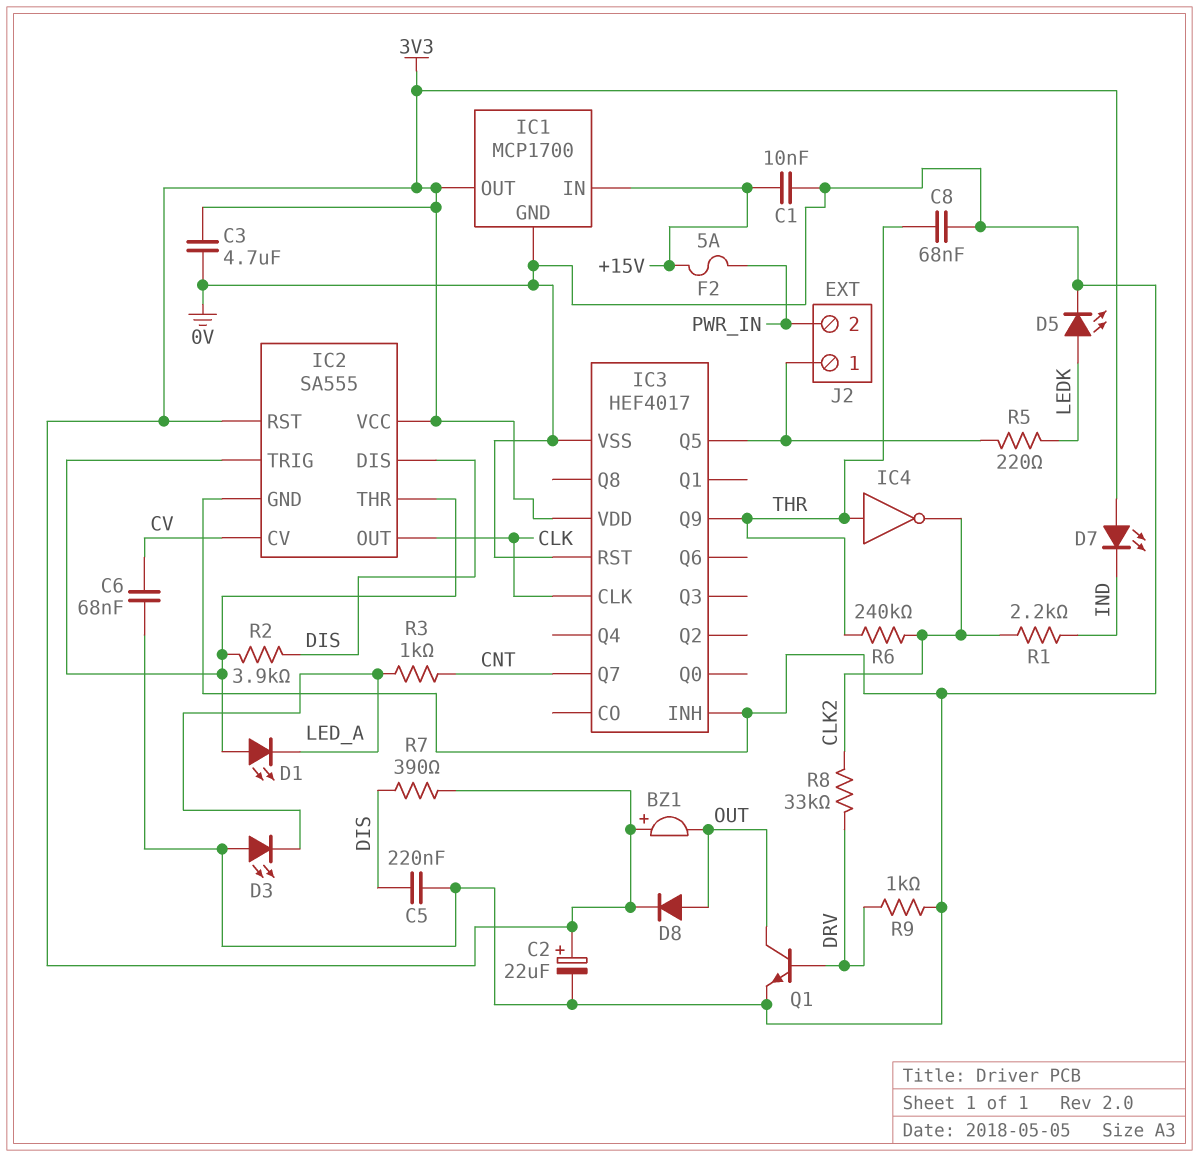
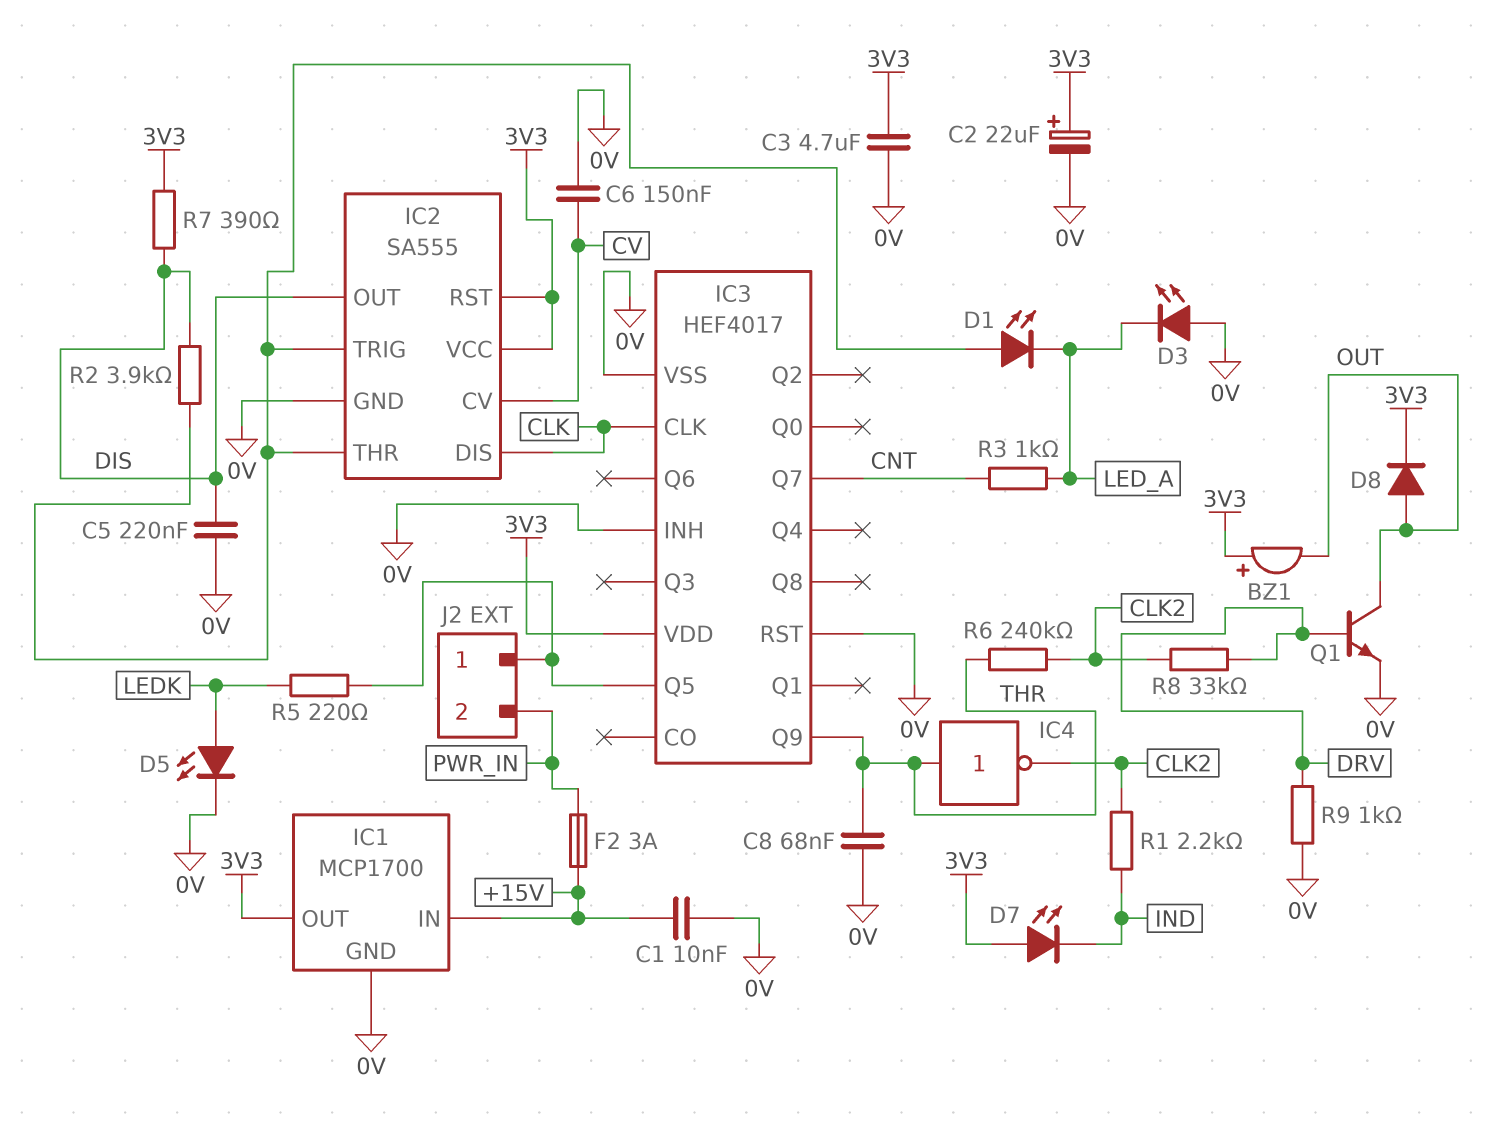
C6: 68nF (0V, CV) -> 150nF (0V, CV)
F2: 5A (+15V, PWR_IN) -> 3A (+15V, PWR_IN)
IC2 pin DIS: DIS -> CLK
IC2 pin OUT: CLK -> DIS

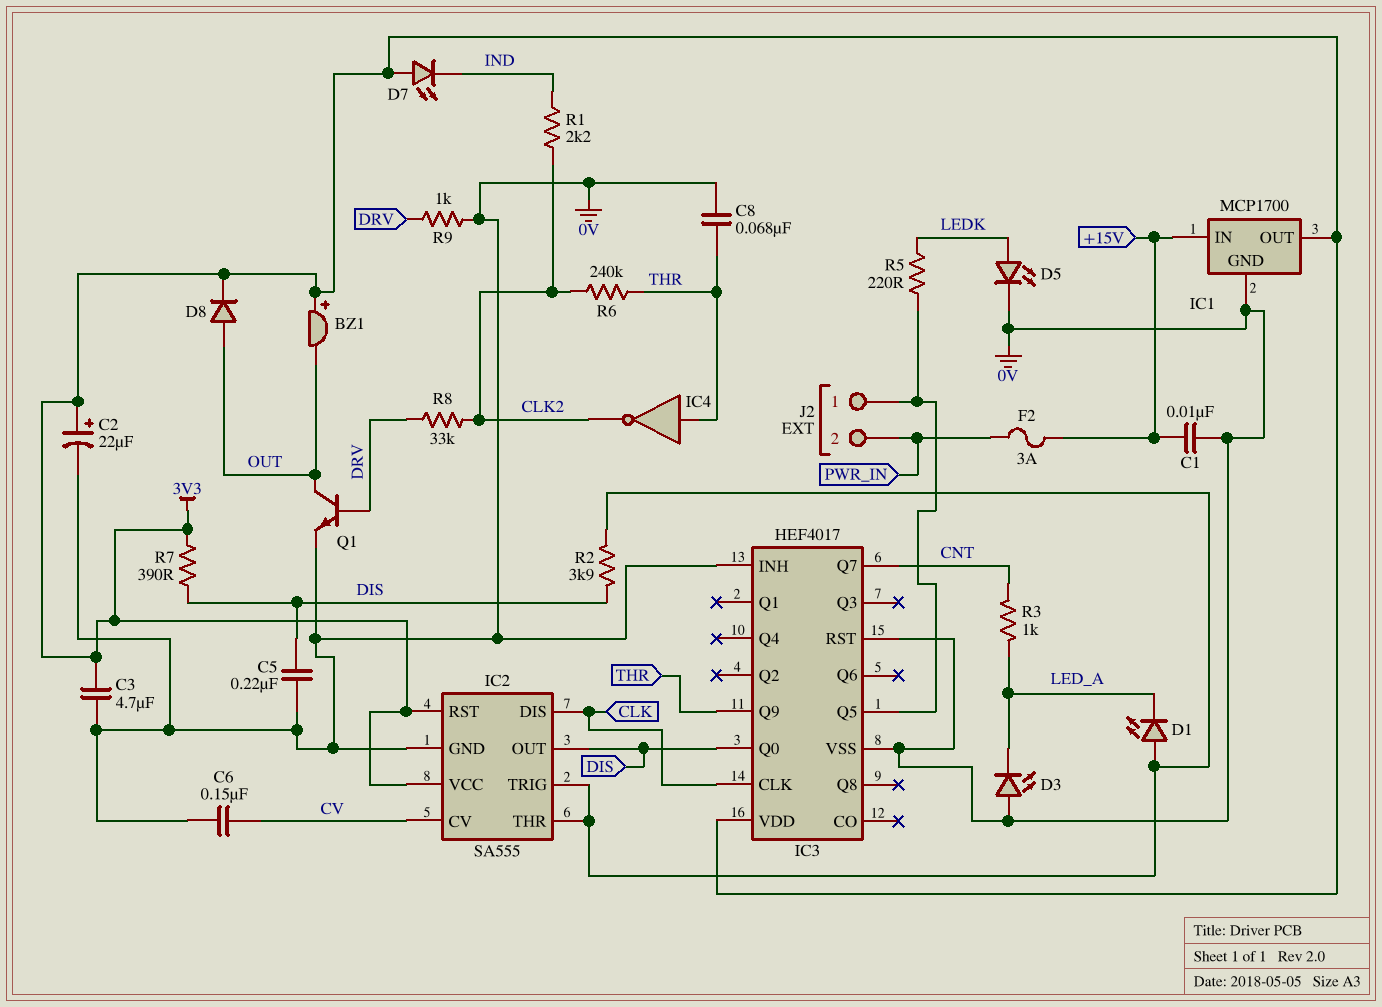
IC3 pin Q0: none -> DIS

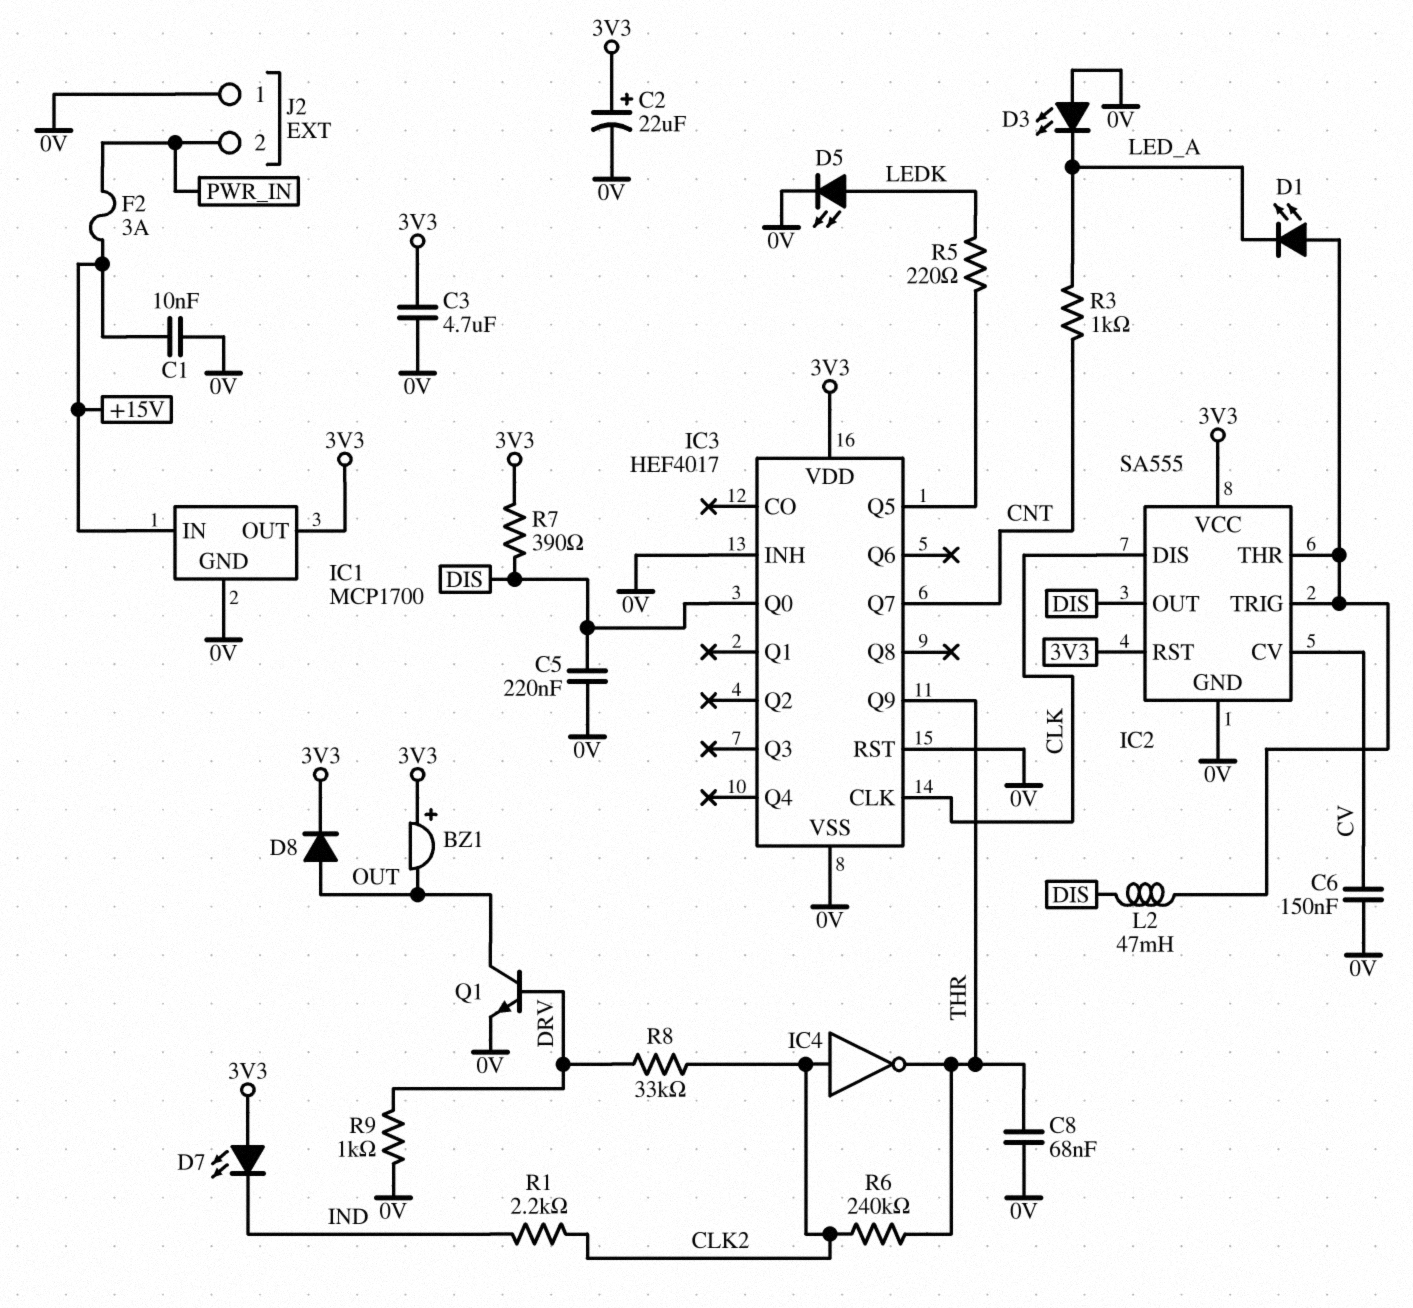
IC4: NOT (in THR, out CLK2) -> NOT (in CLK2, out THR)
J2 pin 1: IC3/Q5 -> 0V
L2: none -> 47mH (DIS, IC2/THR)
R2: 3.9k (DIS, IC2/THR) -> none

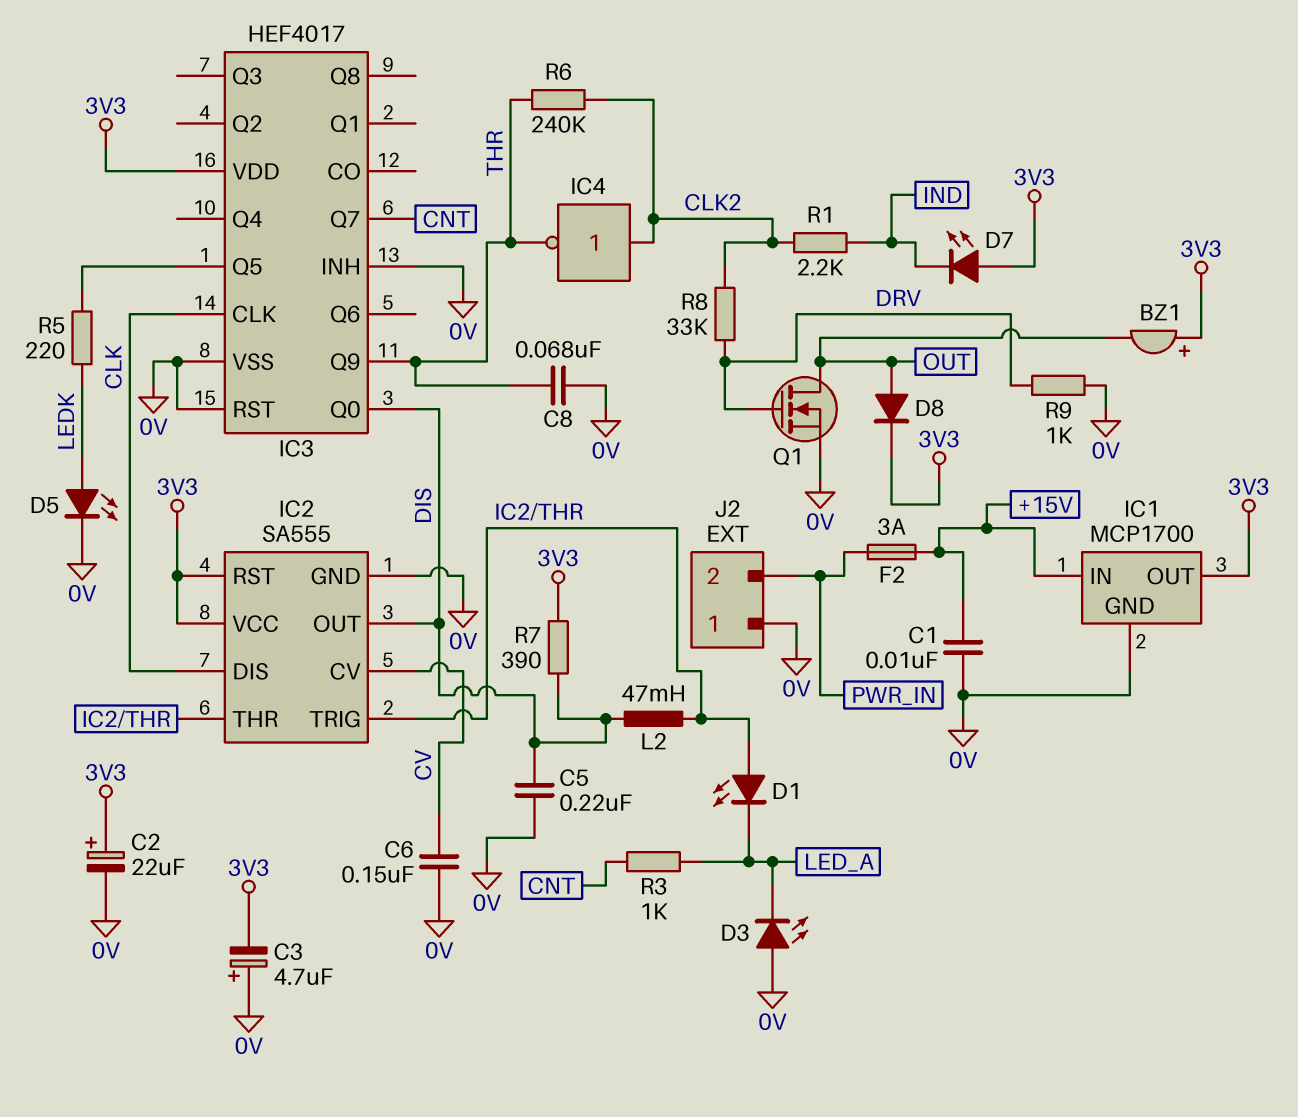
C3: 4.7uF (0V, 3V3) -> 4.7uF (plus 0V, minus 3V3)
Q1: NPN (B DRV, C OUT, E 0V) -> NMOS (G DRV, D OUT, S 0V)

